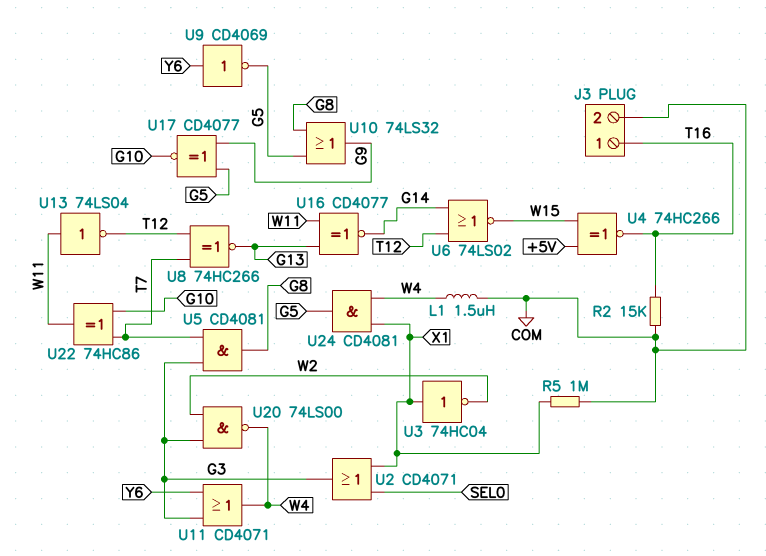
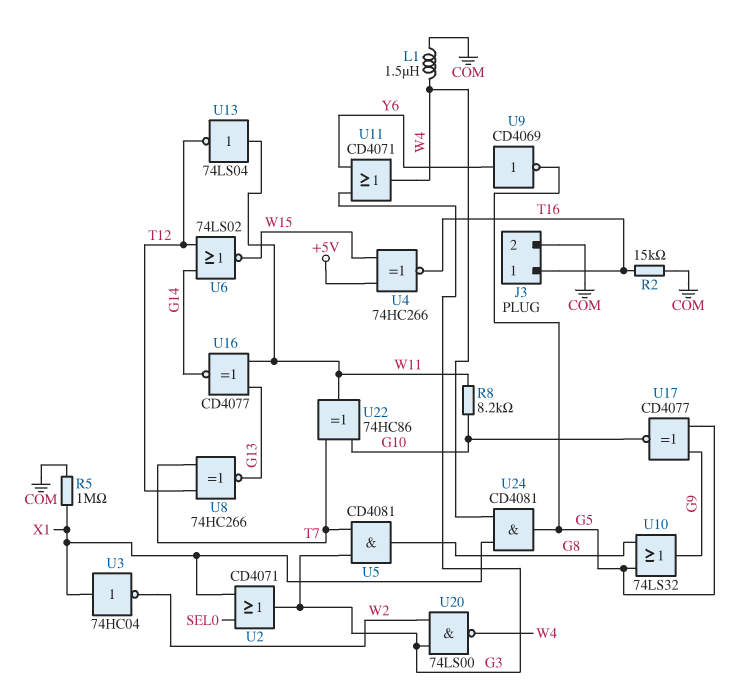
R8: none -> 8.2k (G10, W11)

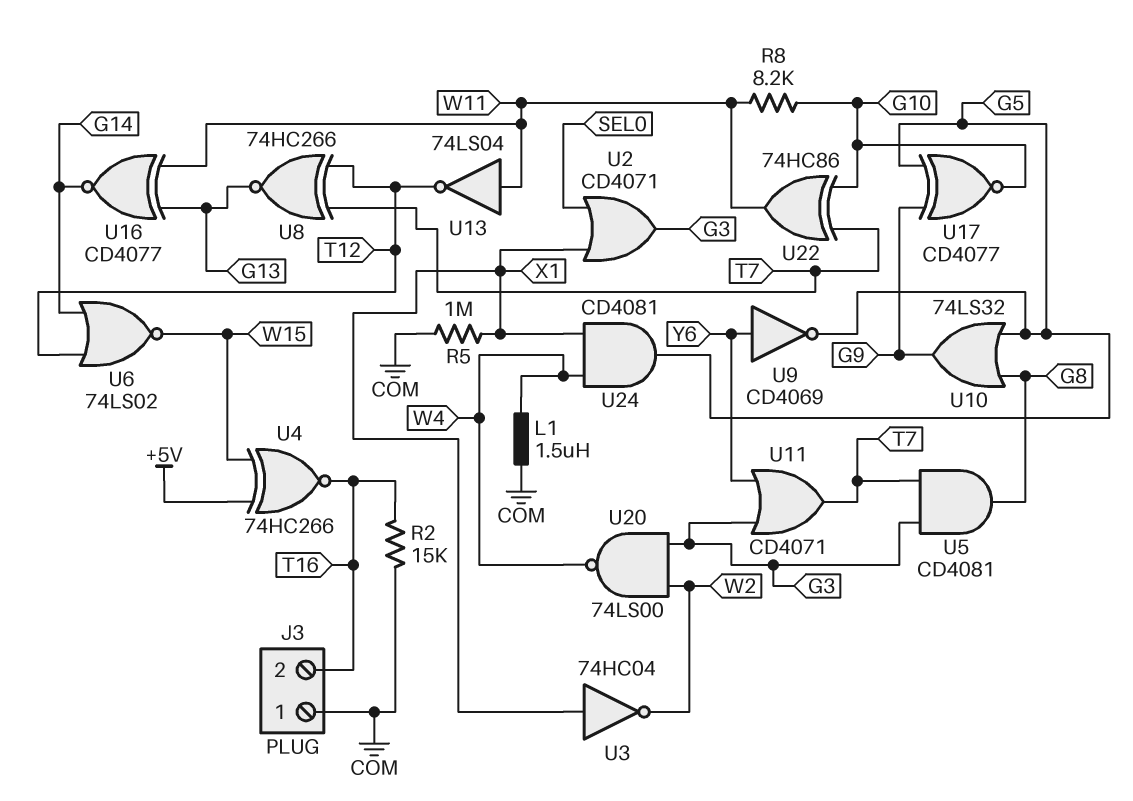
J3 pin 1: T16 -> COM
J3 pin 2: COM -> T16
U11: OR CD4071 (in G3, in Y6, out W4) -> OR CD4071 (in G3, in Y6, out T7)

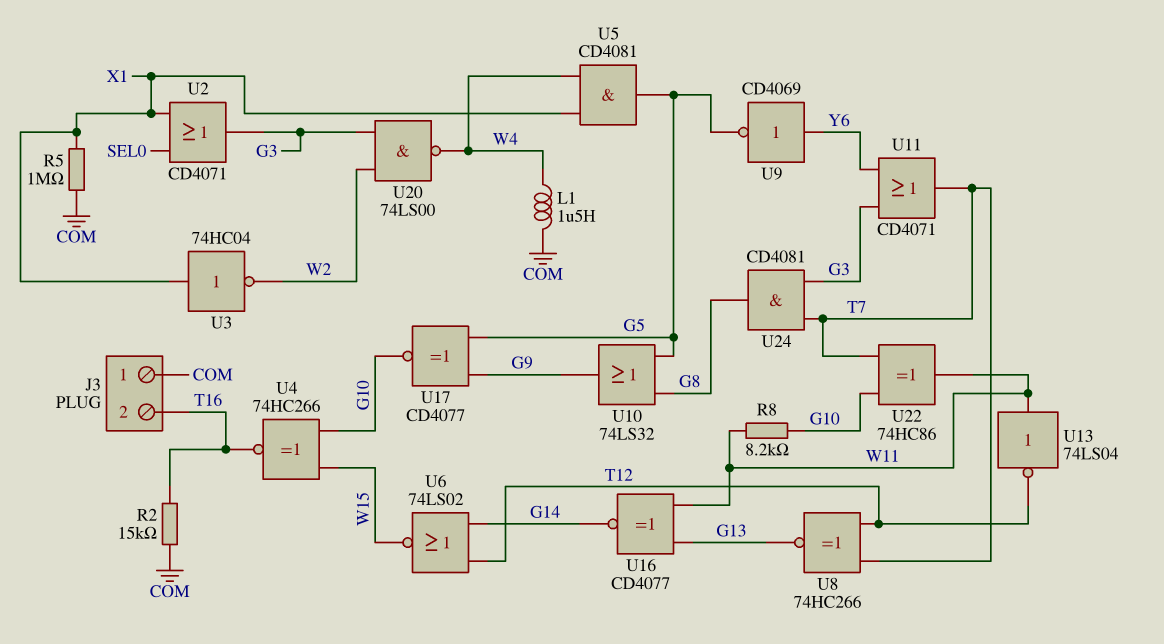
U4: XNOR 74HC266 (in +5V, in W15, out T16) -> XNOR 74HC266 (in G10, in W15, out T16)
U5: AND CD4081 (in G3, in T7, out G8) -> AND CD4081 (in W4, in X1, out G5)
U24: AND CD4081 (in W4, in X1, out G5) -> AND CD4081 (in G3, in T7, out G8)

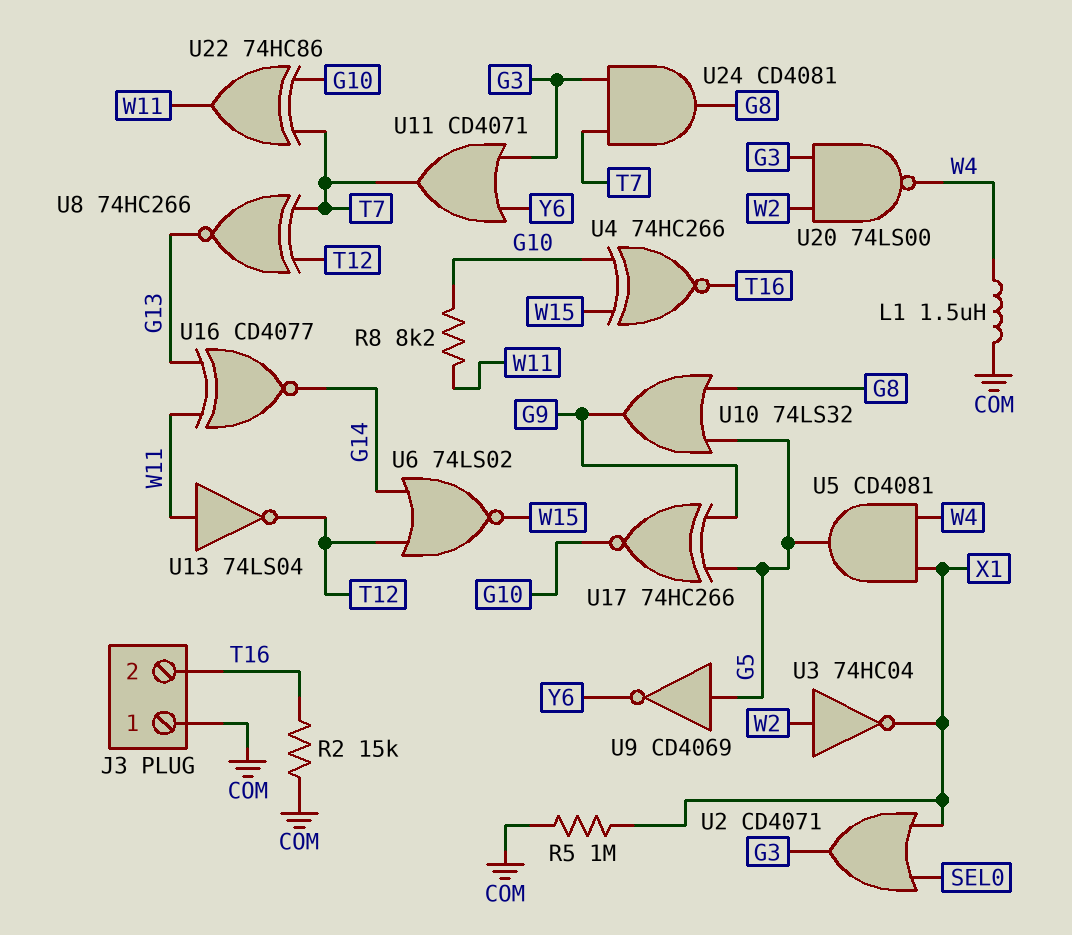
U3: NOT 74HC04 (in X1, out W2) -> NOT 74HC04 (in W2, out X1)
U9: NOT CD4069 (in Y6, out G5) -> NOT CD4069 (in G5, out Y6)
U17: XNOR CD4077 (in G5, in G9, out G10) -> XNOR 74HC266 (in G5, in G9, out G10)

